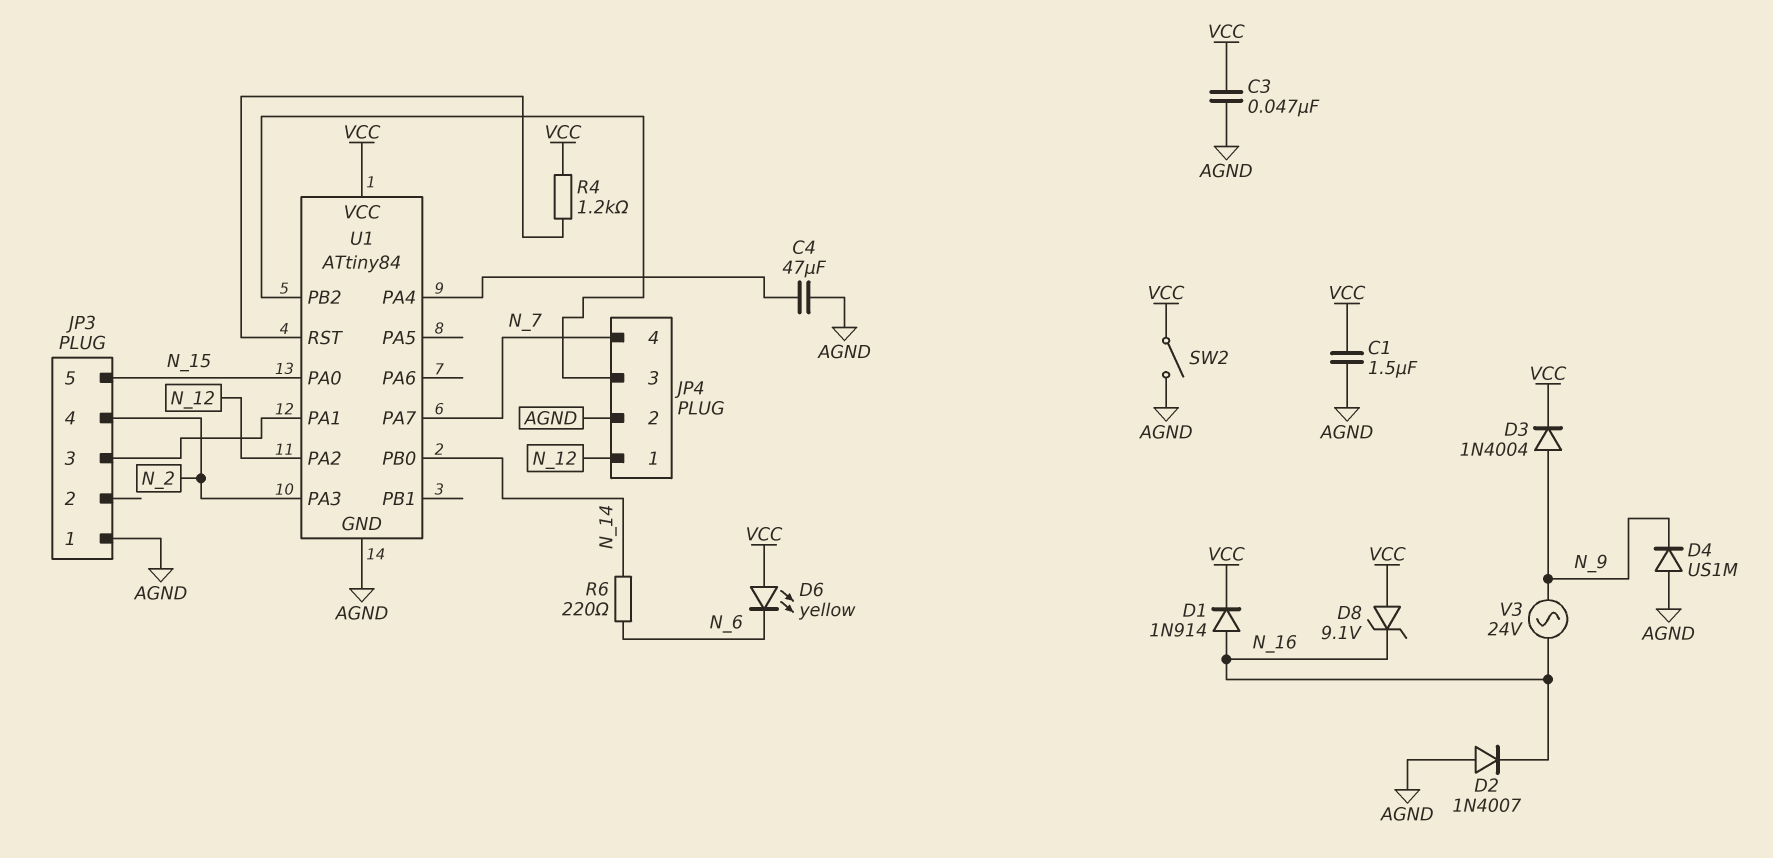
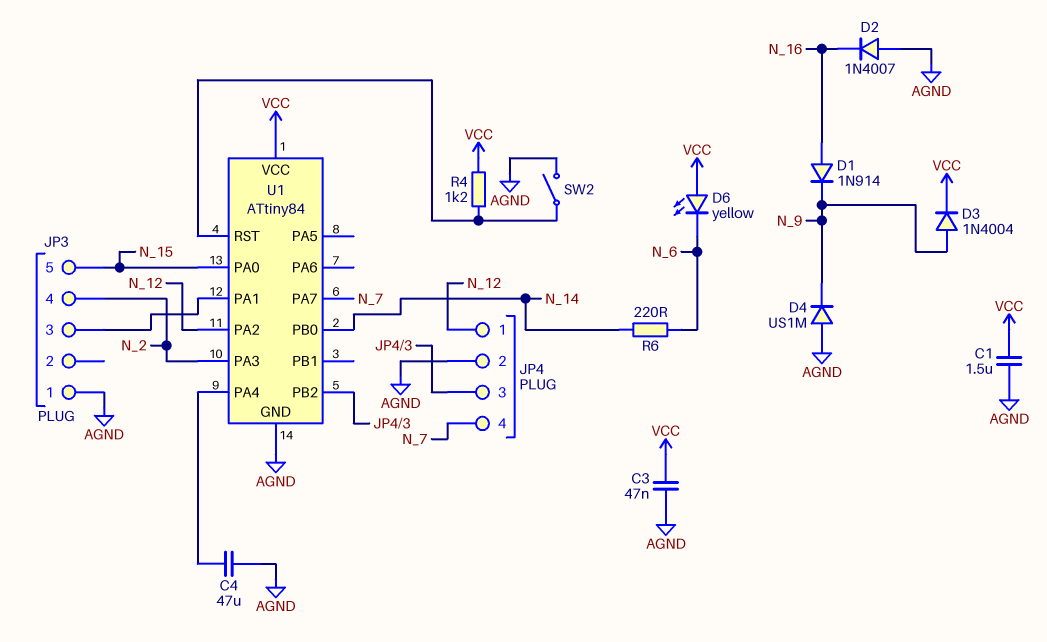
D1: diode 1N914 (A N_16, K VCC) -> diode 1N914 (A N_16, K N_9)
D8: zener 9.1V (A VCC, K N_16) -> none
SW2: switch (AGND, VCC) -> switch (AGND, U1/RST)
V3: AC 24V (N_9, N_16) -> none

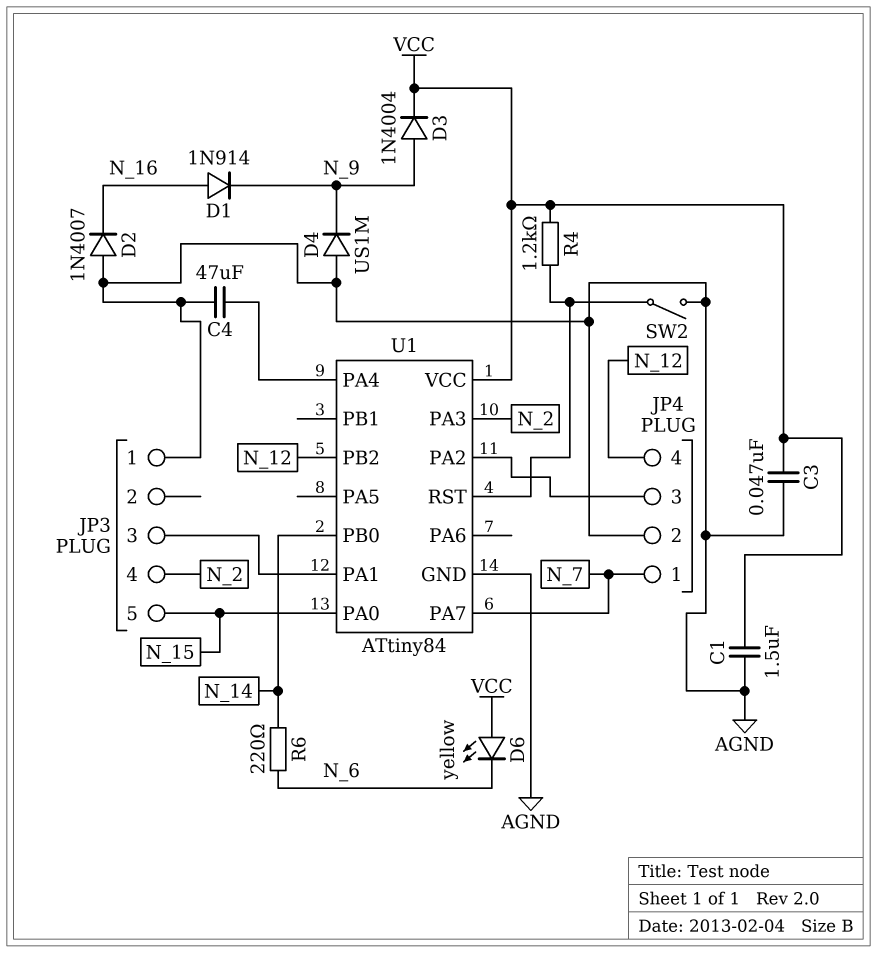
JP4 pin 1: N_12 -> N_7
JP4 pin 4: N_7 -> N_12
U1 pin PA2: N_12 -> JP4/3
U1 pin PB2: JP4/3 -> N_12

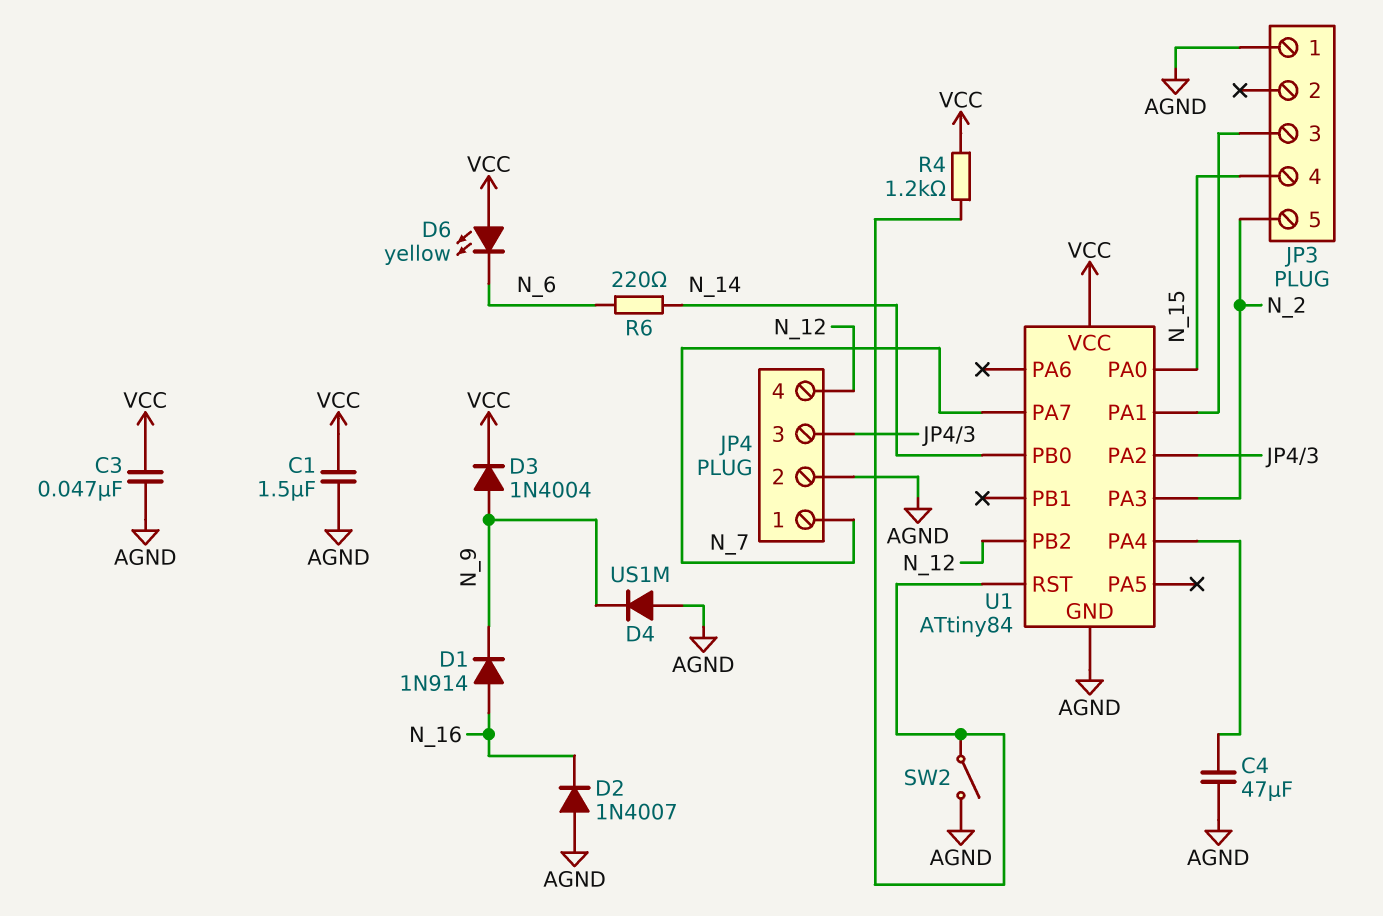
JP3 pin 4: N_2 -> N_15
JP3 pin 5: N_15 -> N_2

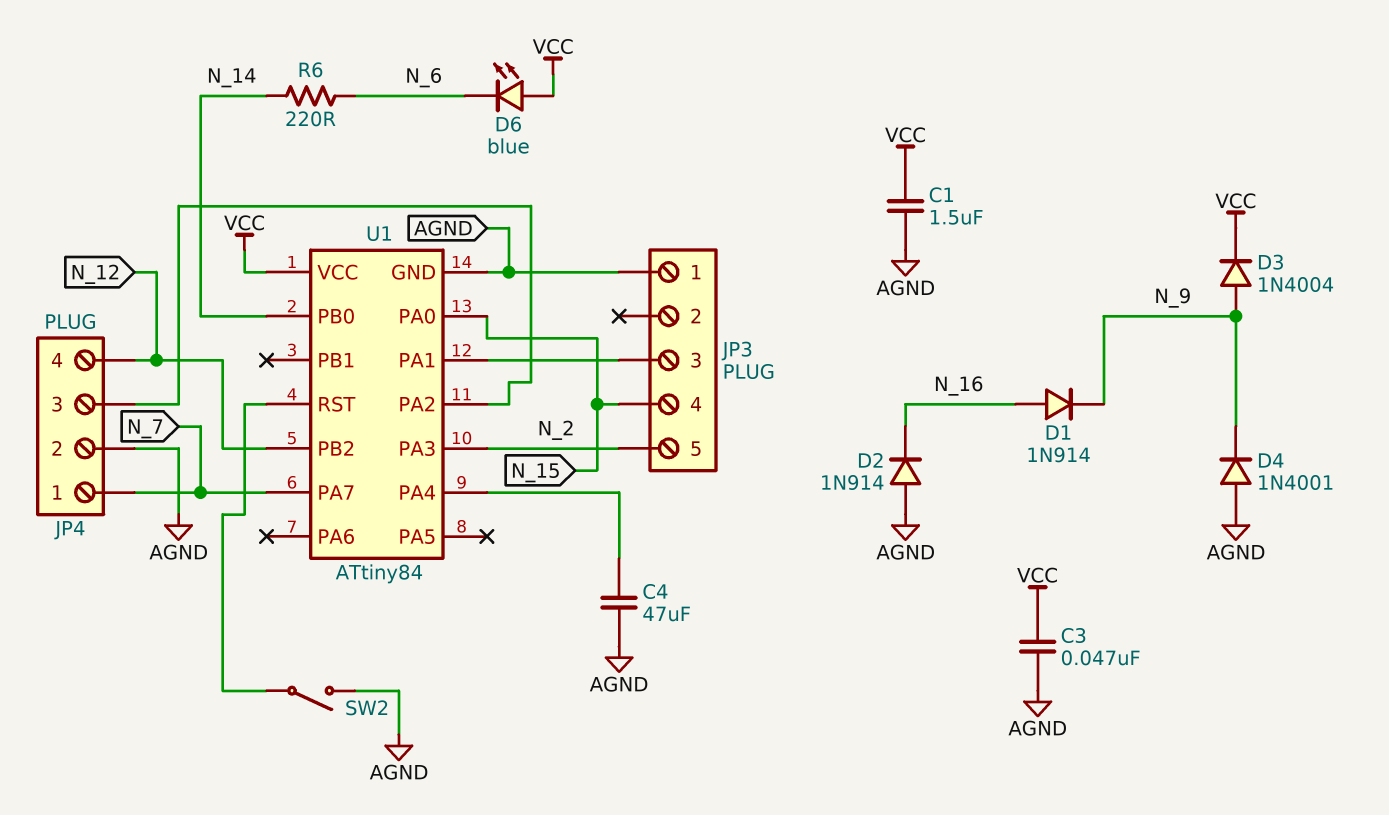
D2: diode 1N4007 (A AGND, K N_16) -> diode 1N914 (A AGND, K N_16)
D4: diode US1M (A AGND, K N_9) -> diode 1N4001 (A AGND, K N_9)
D6: LED yellow (A VCC, K N_6) -> LED blue (A VCC, K N_6)
R4: 1.2k (U1/RST, VCC) -> none

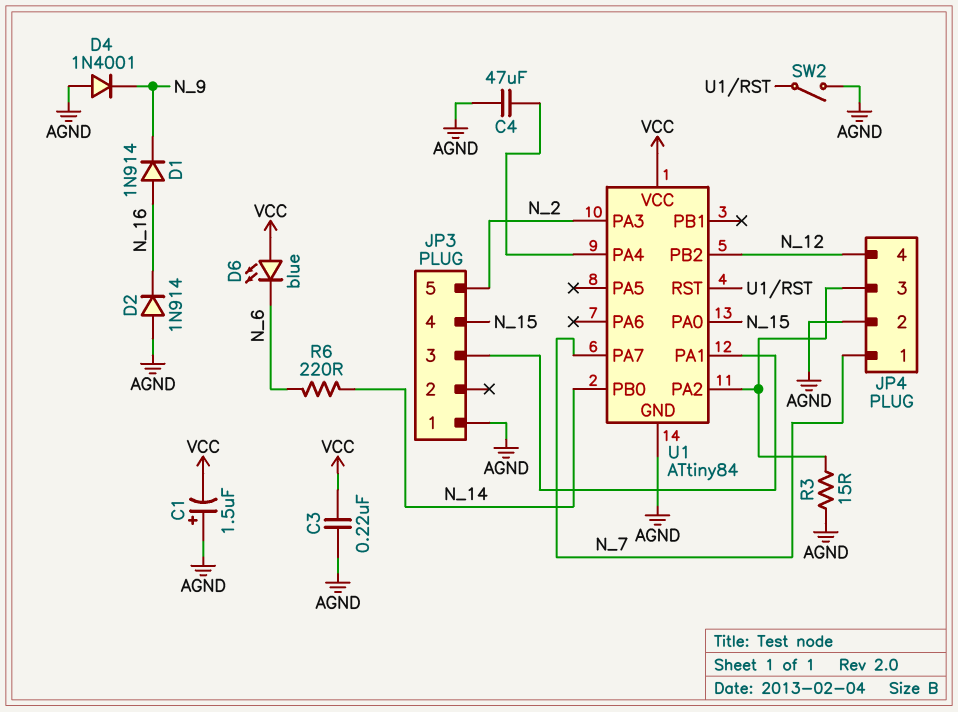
C1: 1.5uF (AGND, VCC) -> 1.5uF (plus AGND, minus VCC)
C3: 47nF (AGND, VCC) -> 220nF (AGND, VCC)
D3: diode 1N4004 (A N_9, K VCC) -> none
R3: none -> 15 (AGND, JP4/3)

